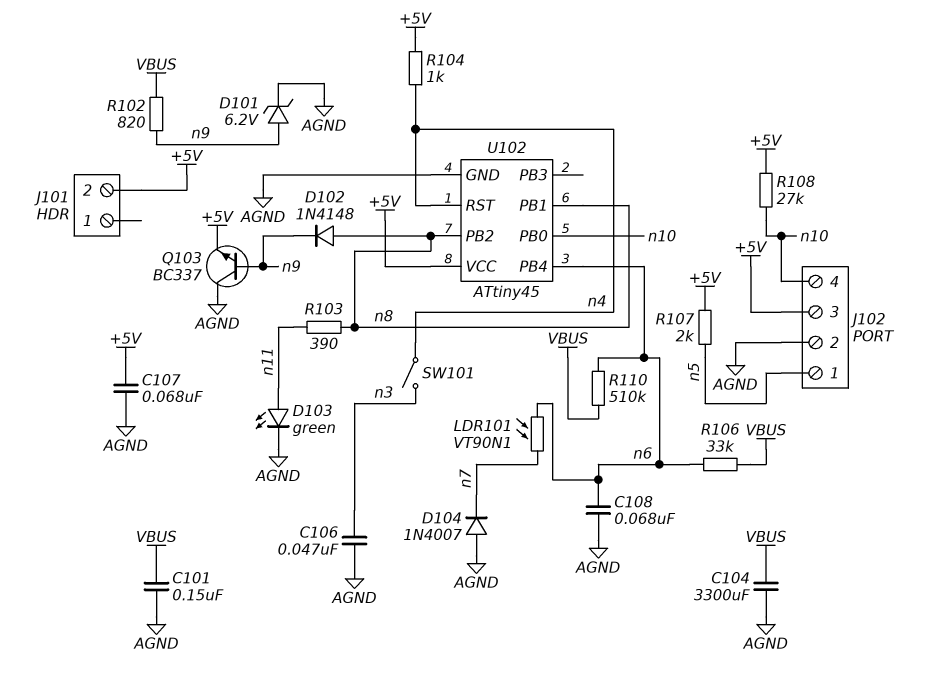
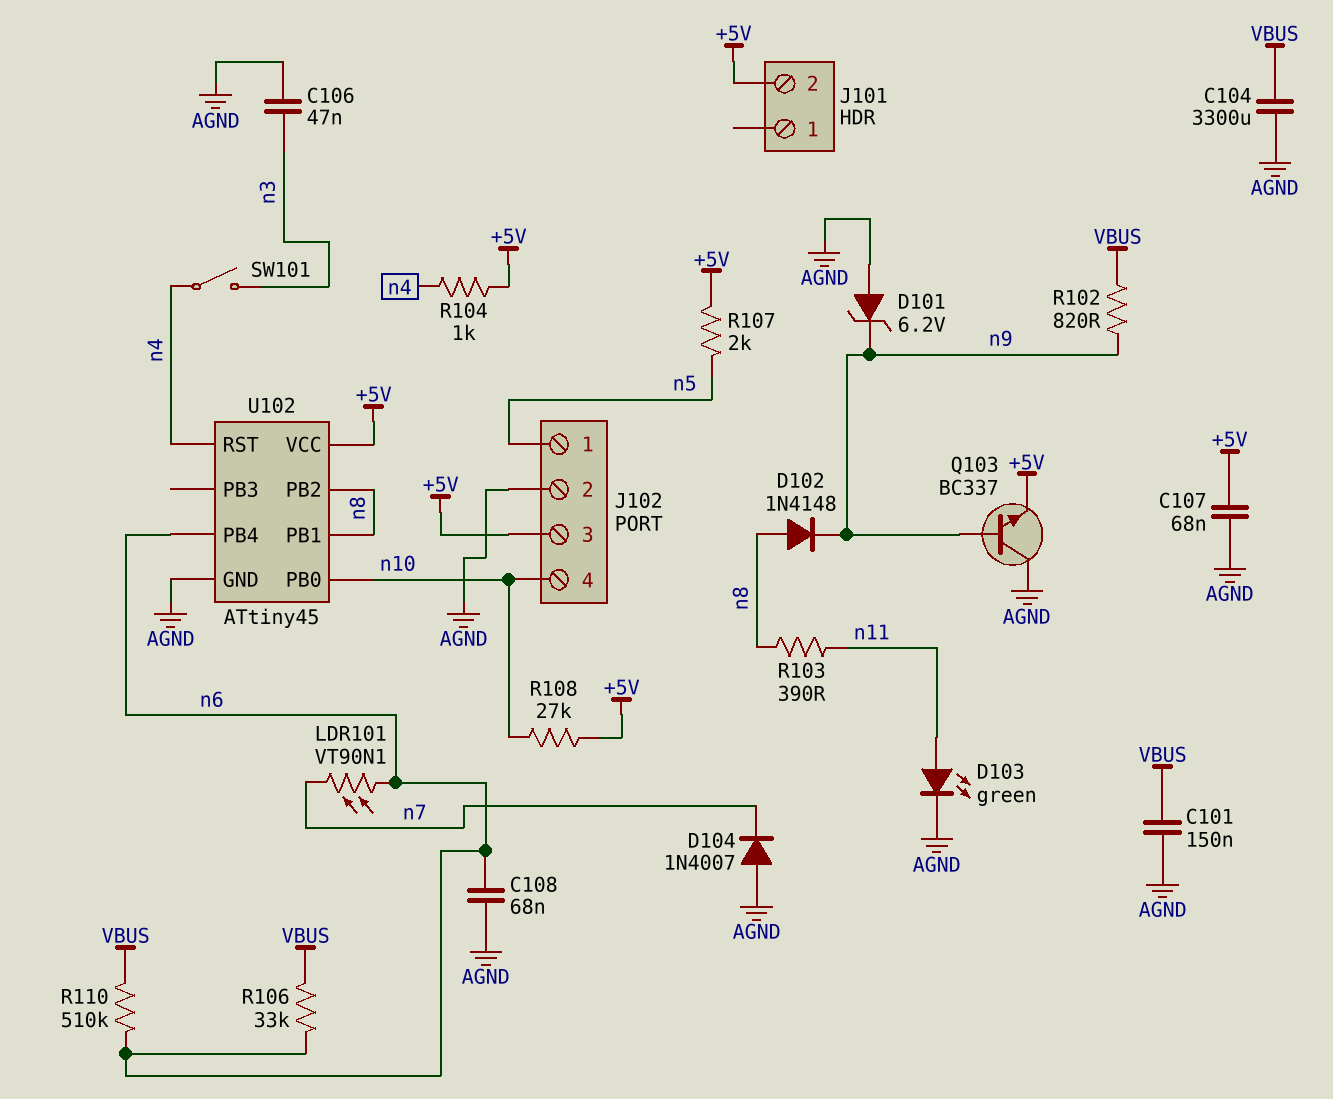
D101: zener 6.2V (A n9, K AGND) -> zener 6.2V (A AGND, K n9)

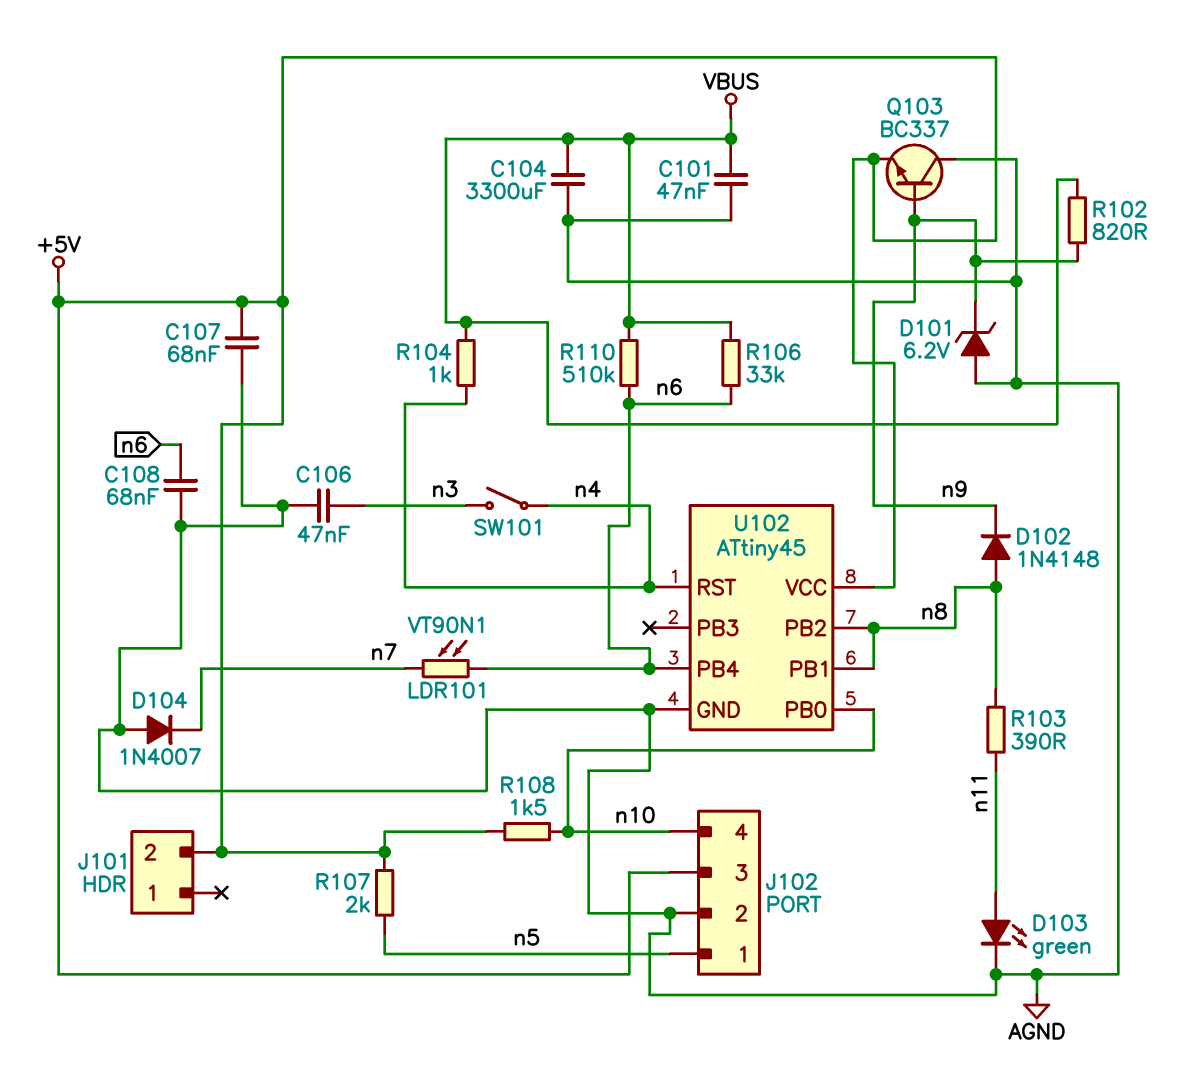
C101: 150nF (AGND, VBUS) -> 47nF (AGND, VBUS)
R104: 1k (+5V, n4) -> 1k (VBUS, n4)
R108: 27k (+5V, n10) -> 1.5k (+5V, n10)

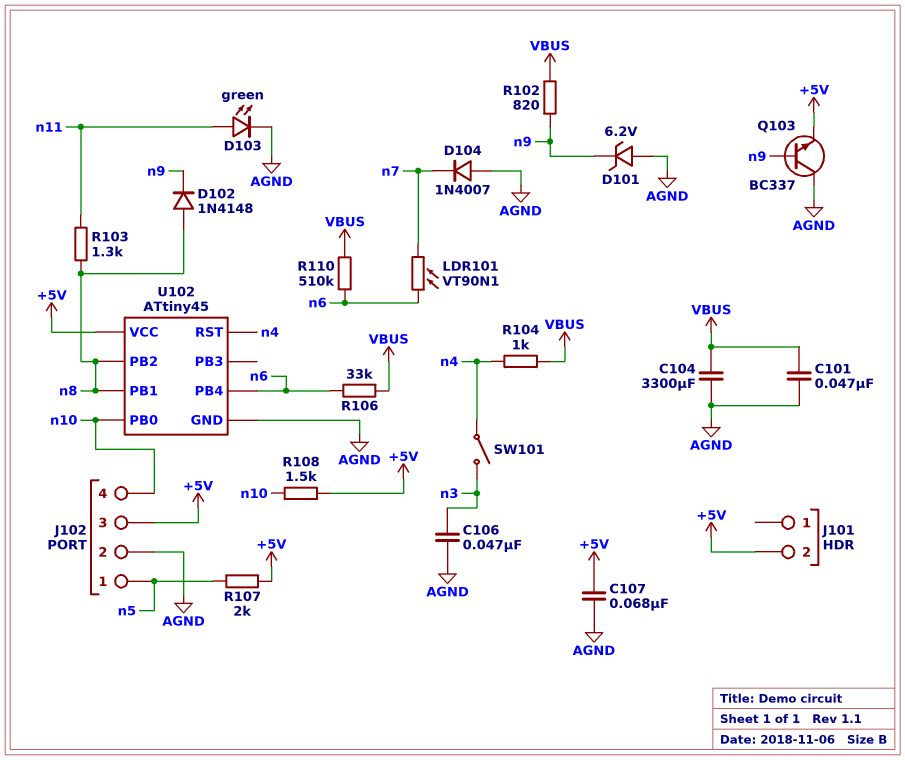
C108: 68nF (AGND, n6) -> none
R103: 390 (n8, n11) -> 1.3k (n8, n11)

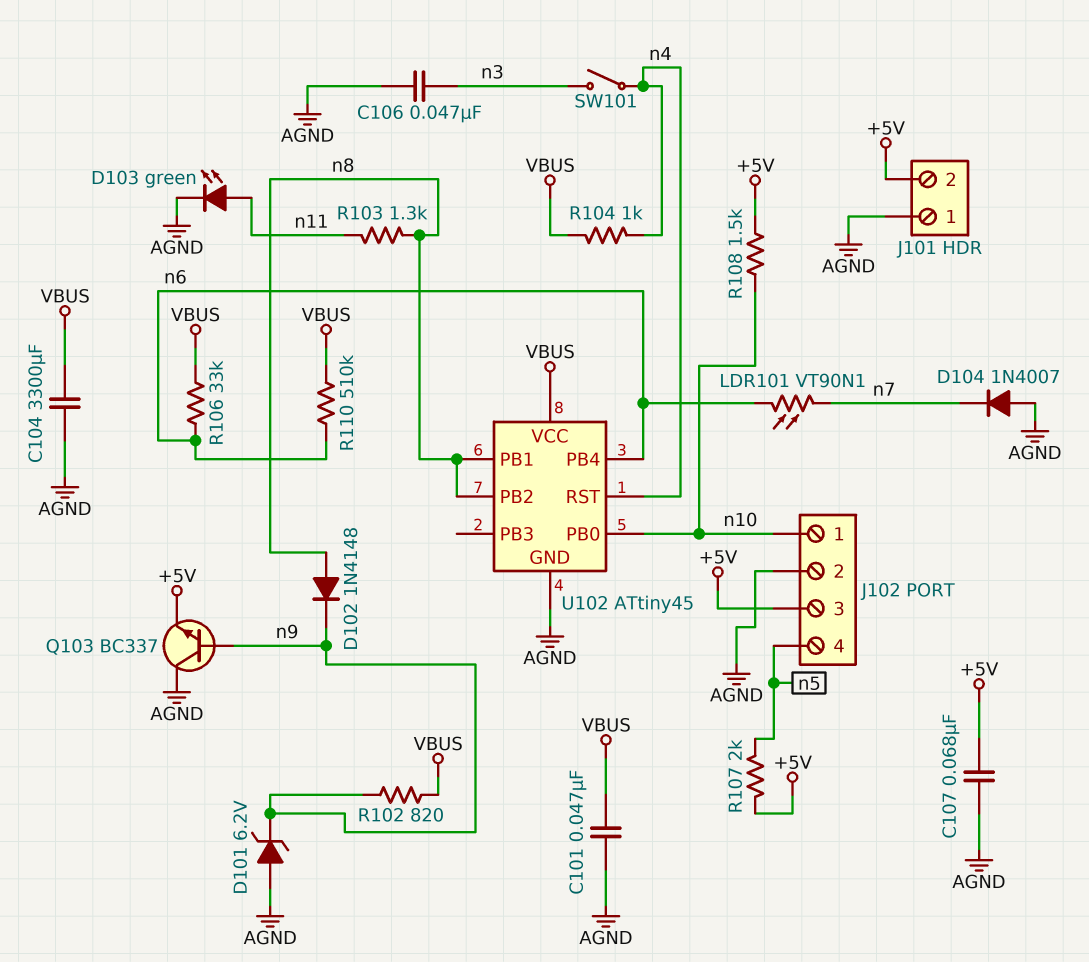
J101 pin 1: none -> AGND
J102 pin 1: n5 -> n10
J102 pin 4: n10 -> n5
U102 pin VCC: +5V -> VBUS

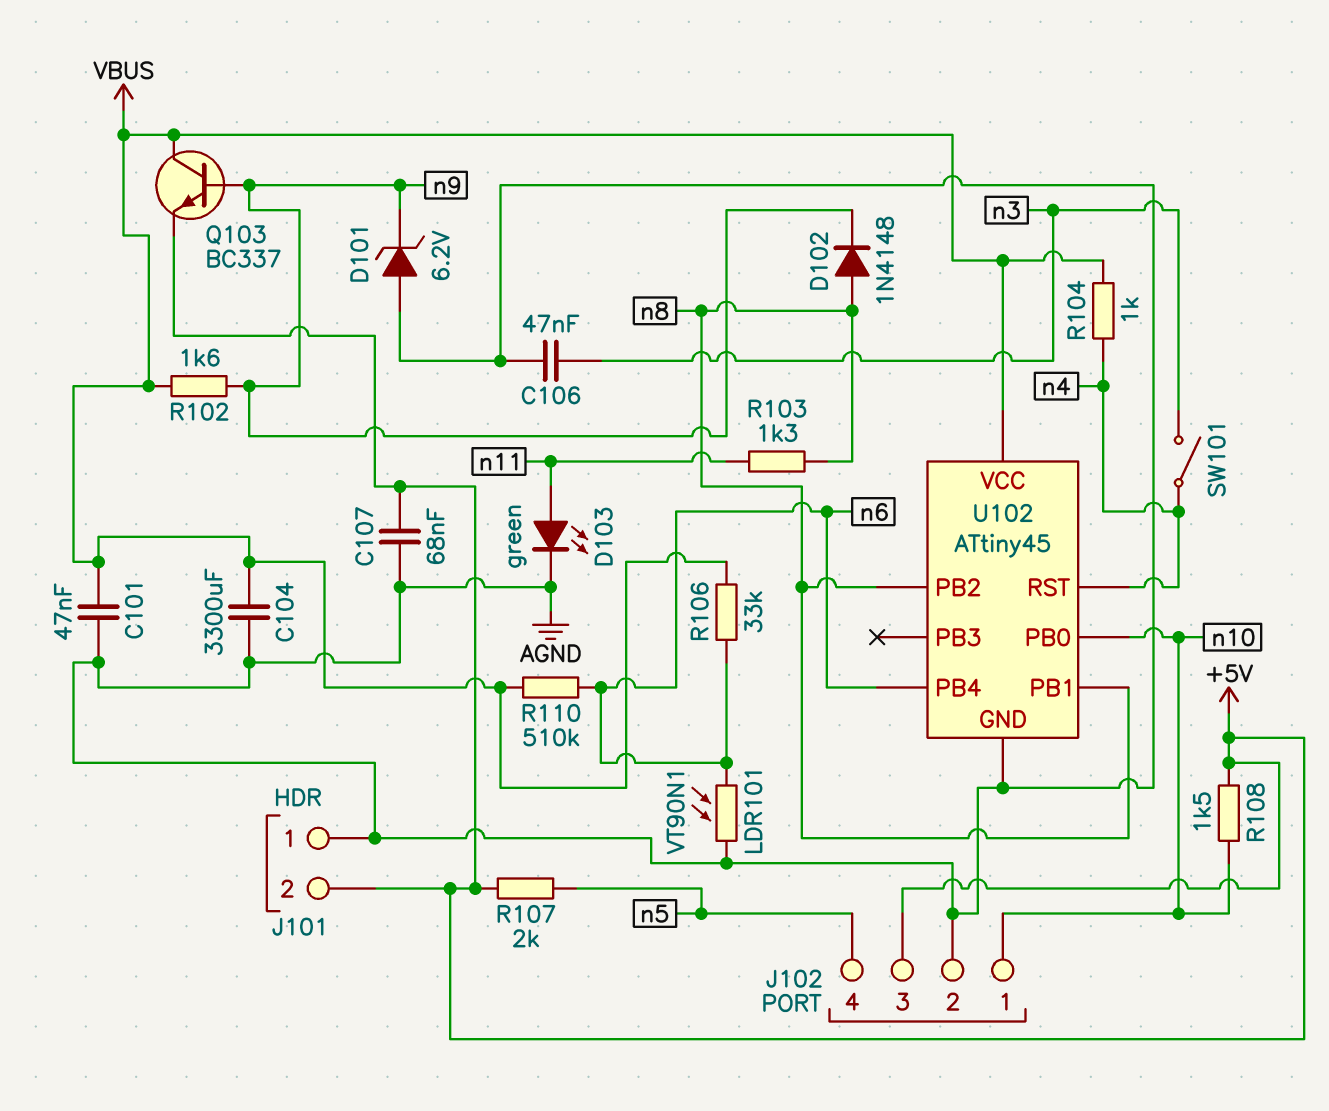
D104: diode 1N4007 (A AGND, K n7) -> none
LDR101: VT90N1 (n6, n7) -> VT90N1 (AGND, n6)
Q103: NPN BC337 (B n9, C AGND, E +5V) -> NPN BC337 (B n9, C VBUS, E +5V)
R102: 820 (VBUS, n9) -> 1.6k (VBUS, n9)

